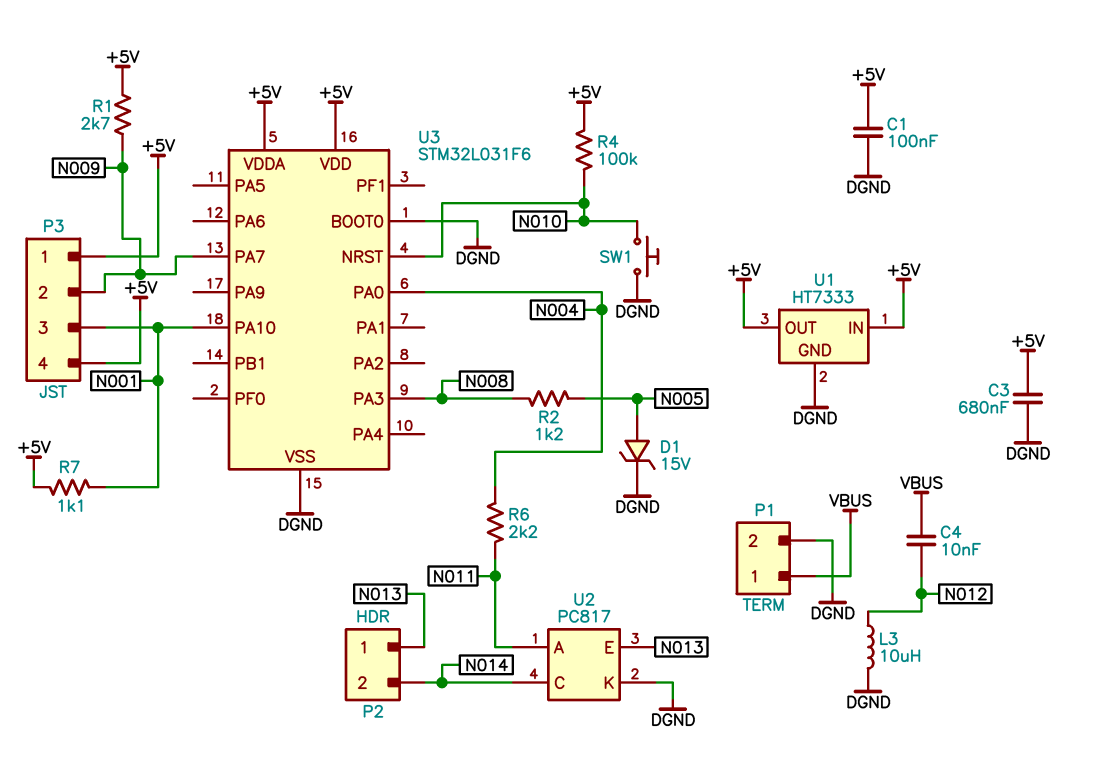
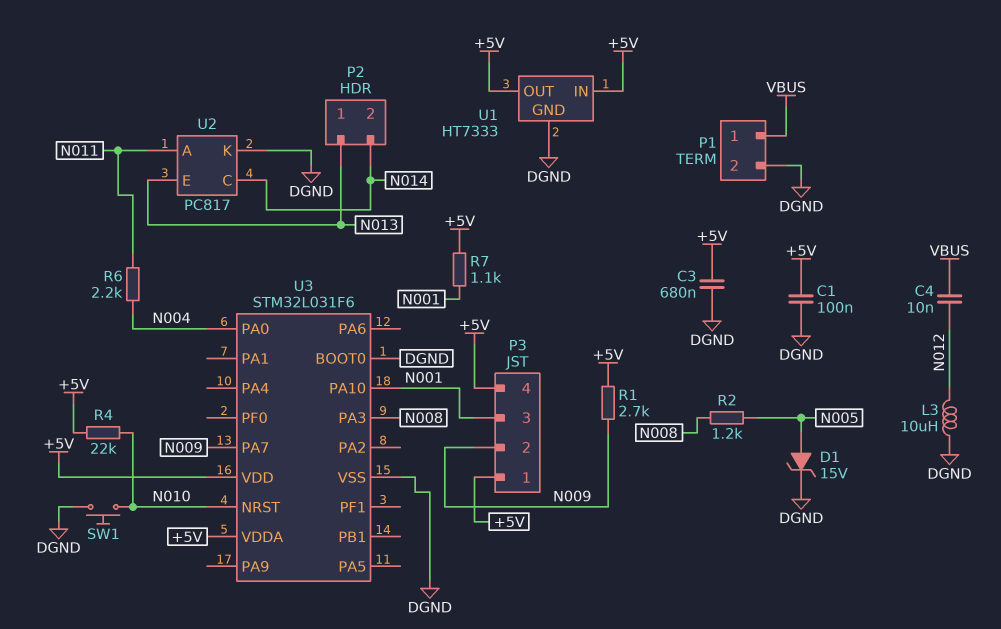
R4: 100k (+5V, N010) -> 22k (+5V, N010)

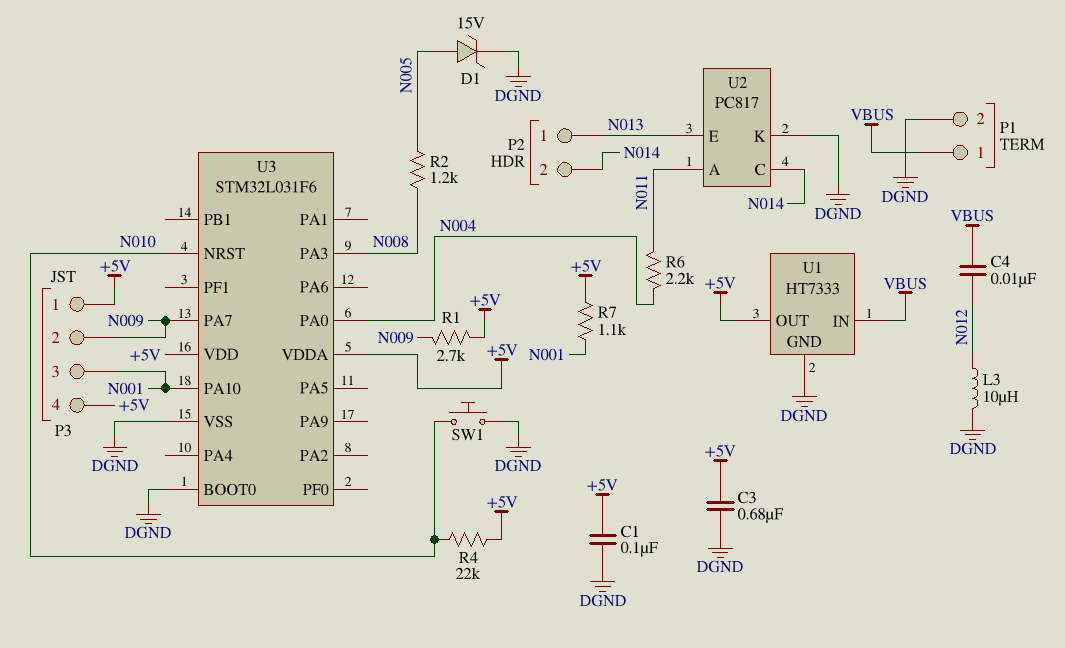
U1 pin IN: +5V -> VBUS

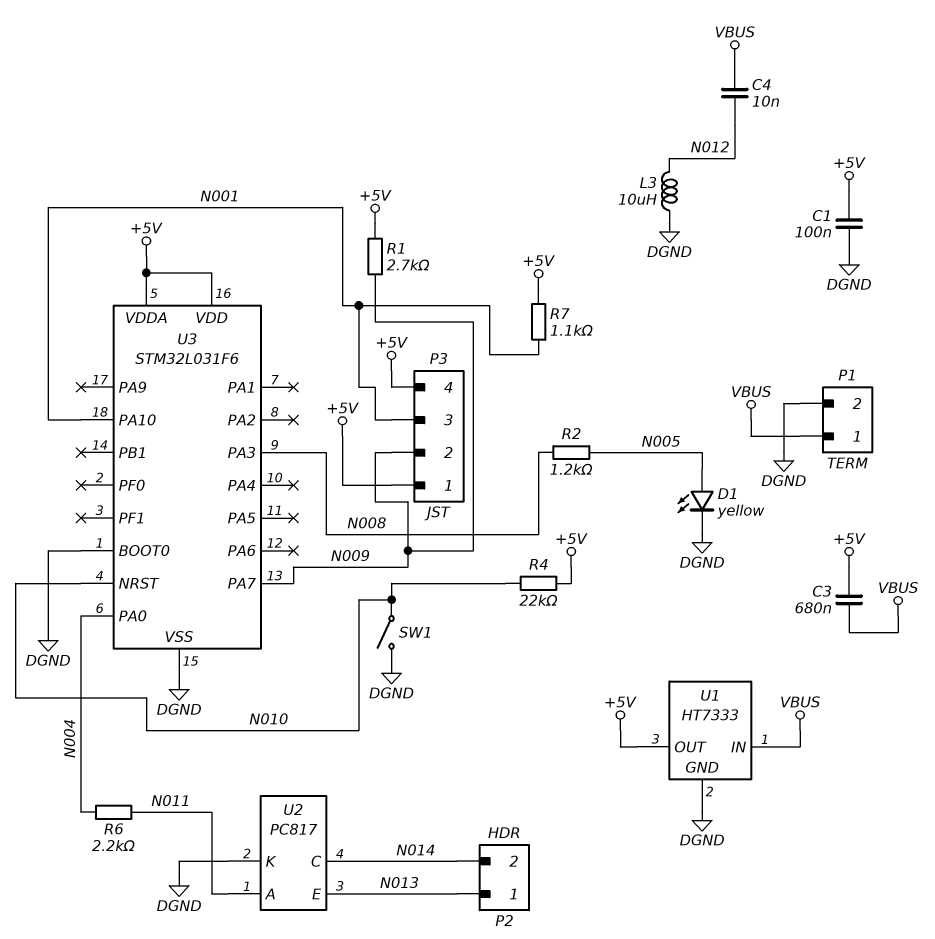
C3: 680nF (+5V, DGND) -> 680nF (+5V, VBUS)
D1: zener 15V (A N005, K DGND) -> LED yellow (A N005, K DGND)
SW1: button (DGND, N010) -> switch (DGND, N010)

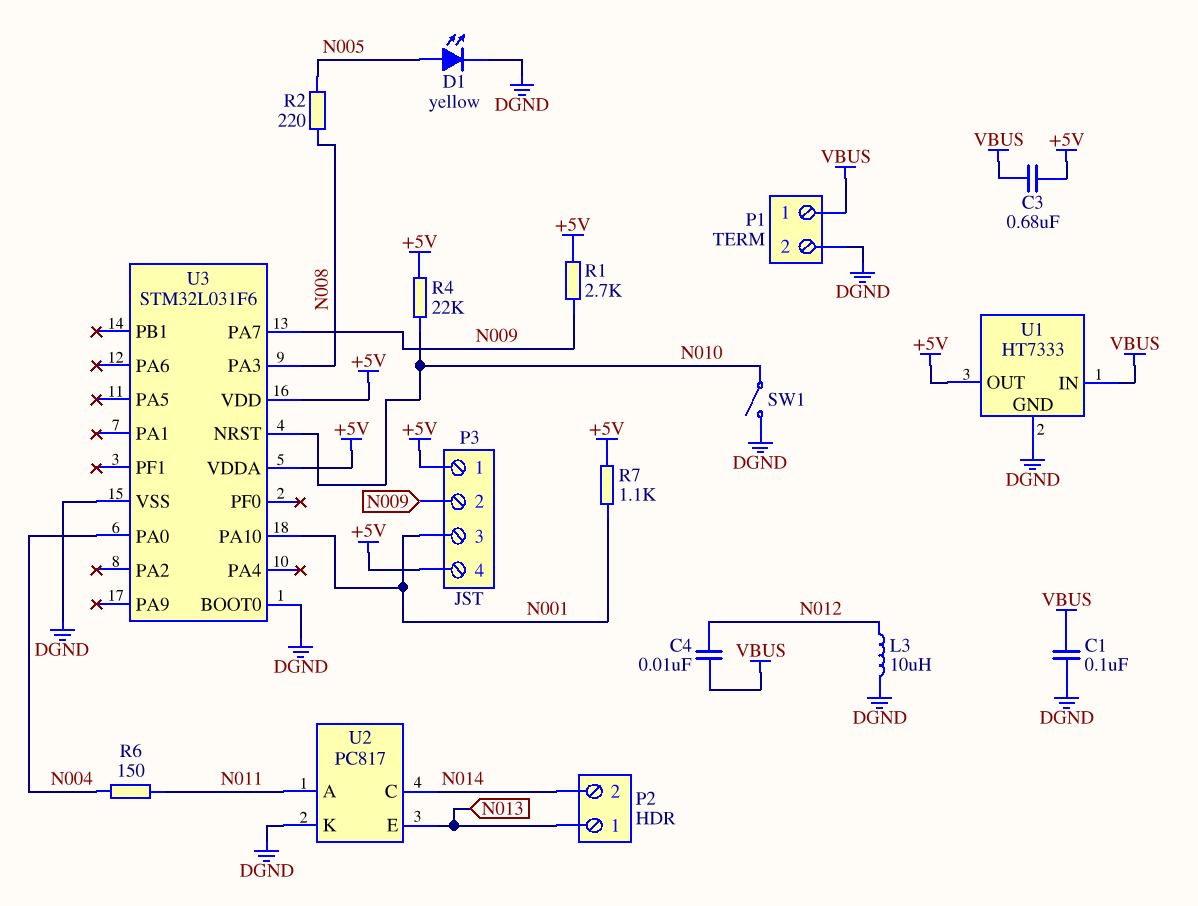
C1: 100nF (+5V, DGND) -> 100nF (DGND, VBUS)
R2: 1.2k (N005, N008) -> 220 (N005, N008)
R6: 2.2k (N004, N011) -> 150 (N004, N011)

